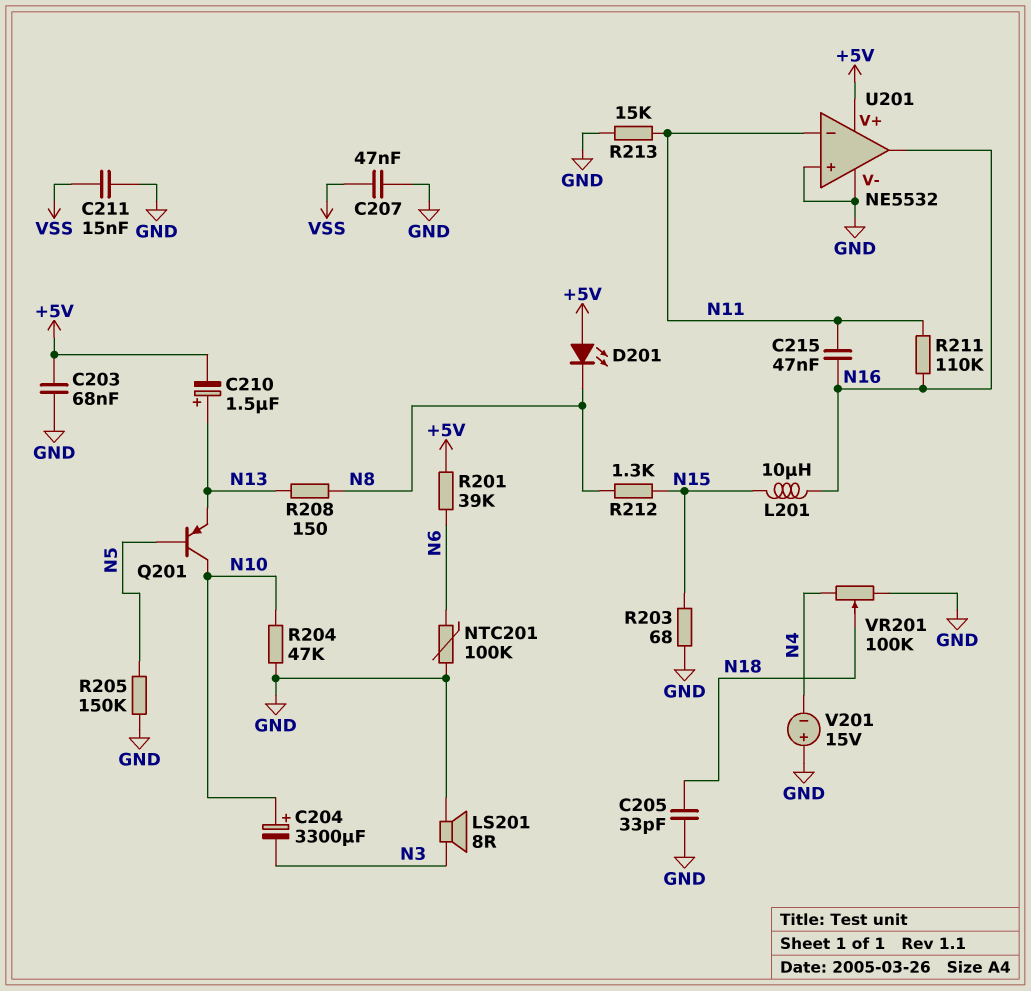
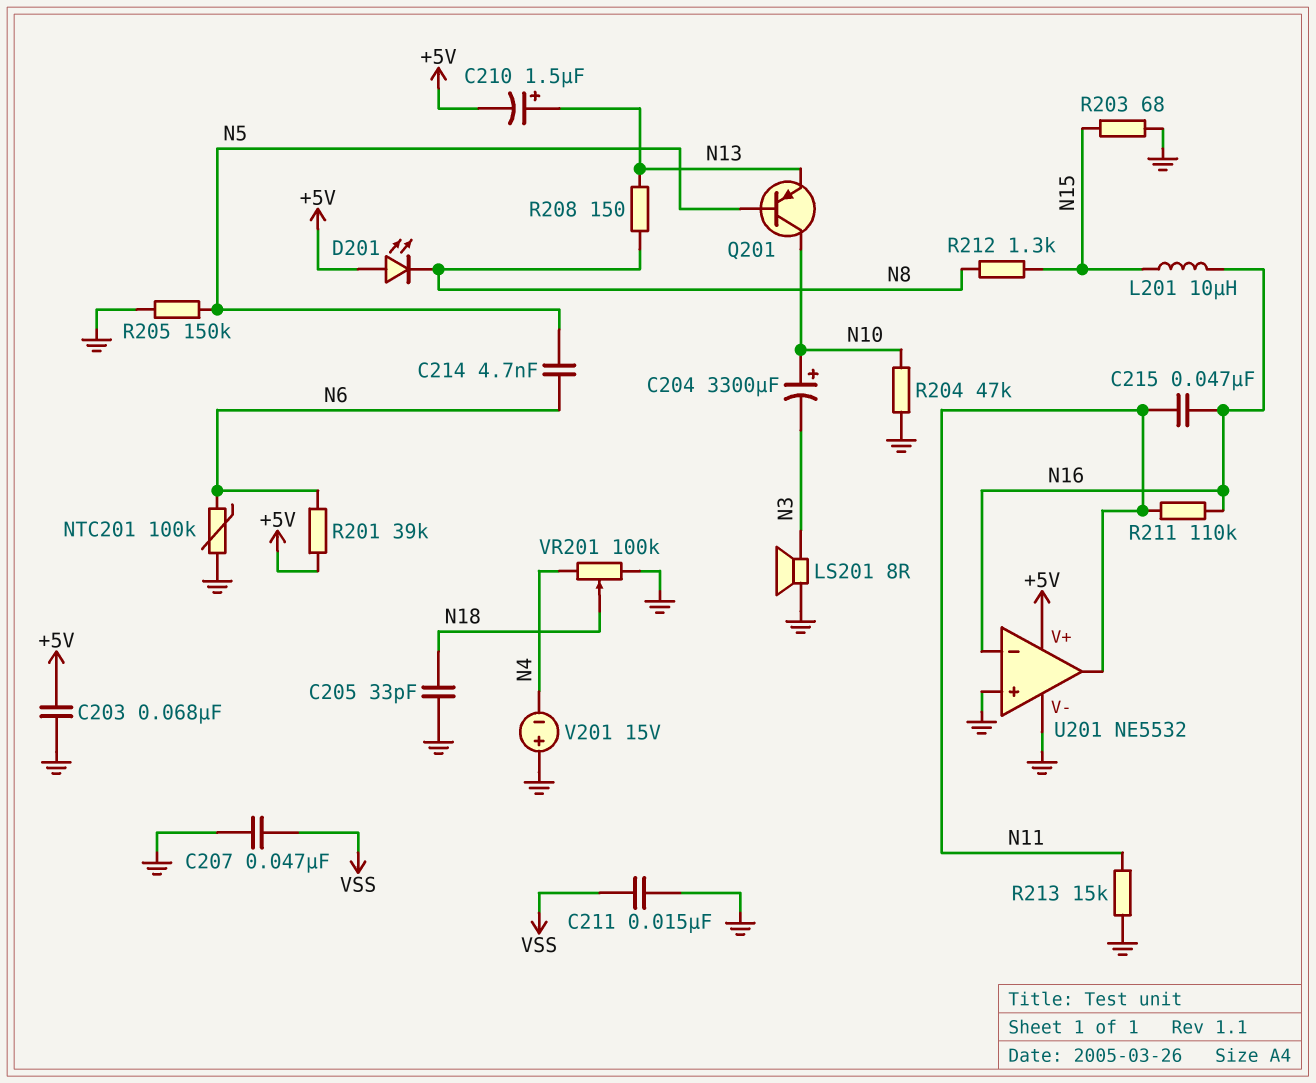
C214: none -> 4.7nF (N5, N6)
U201 pin in-: N11 -> N16
U201 pin out: N16 -> N11

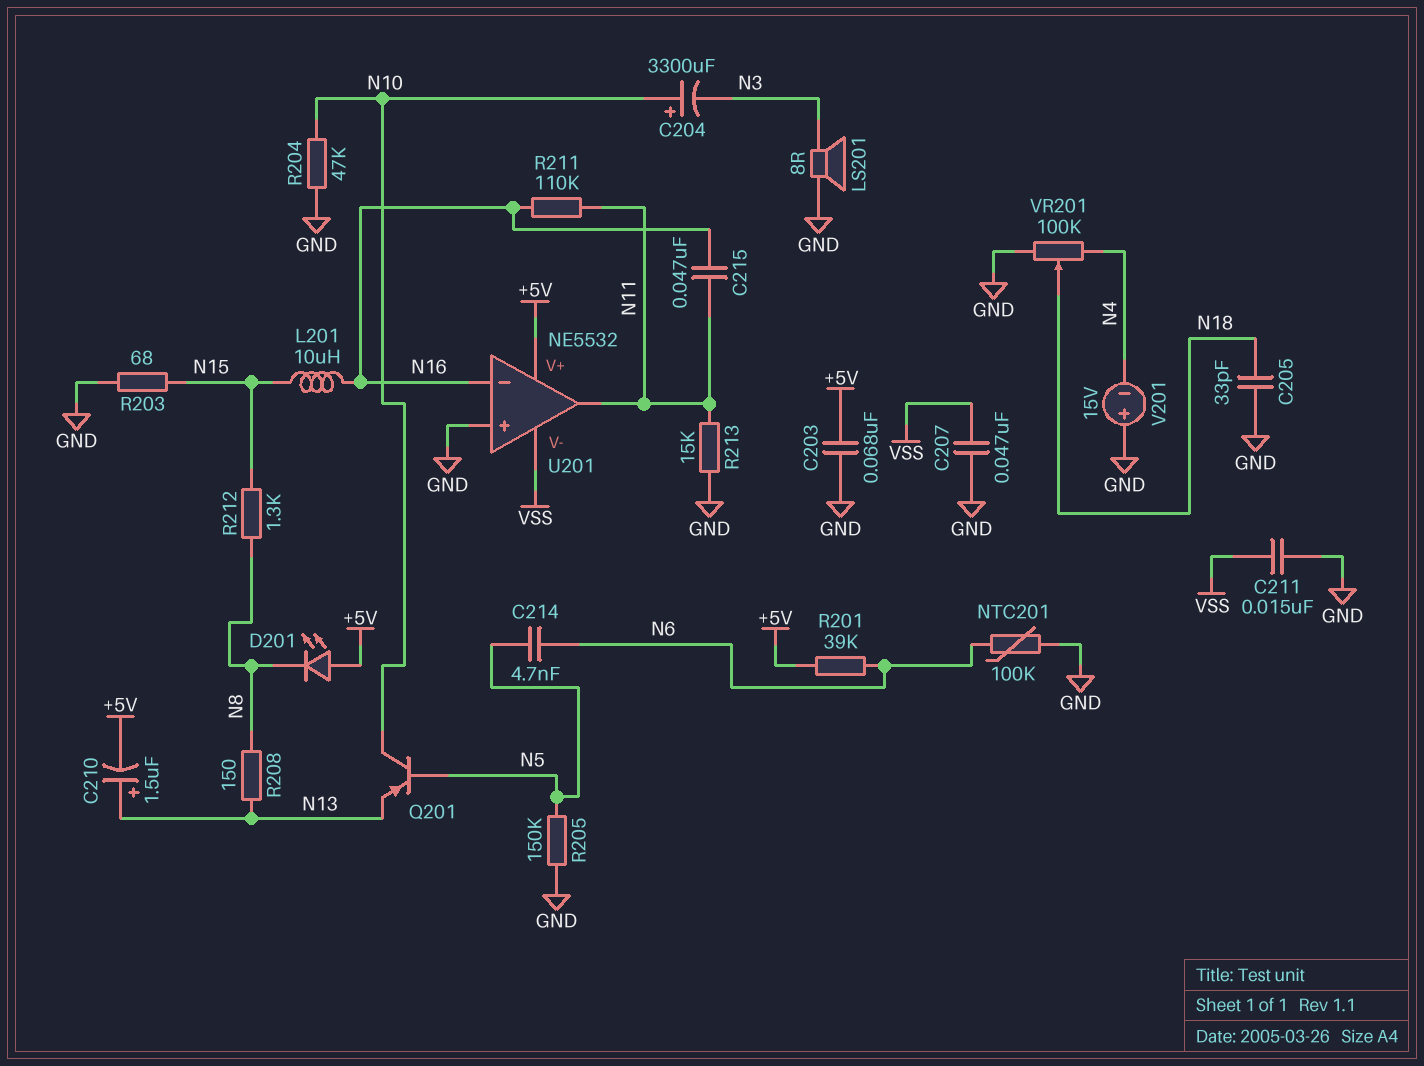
U201 pin V-: GND -> VSS

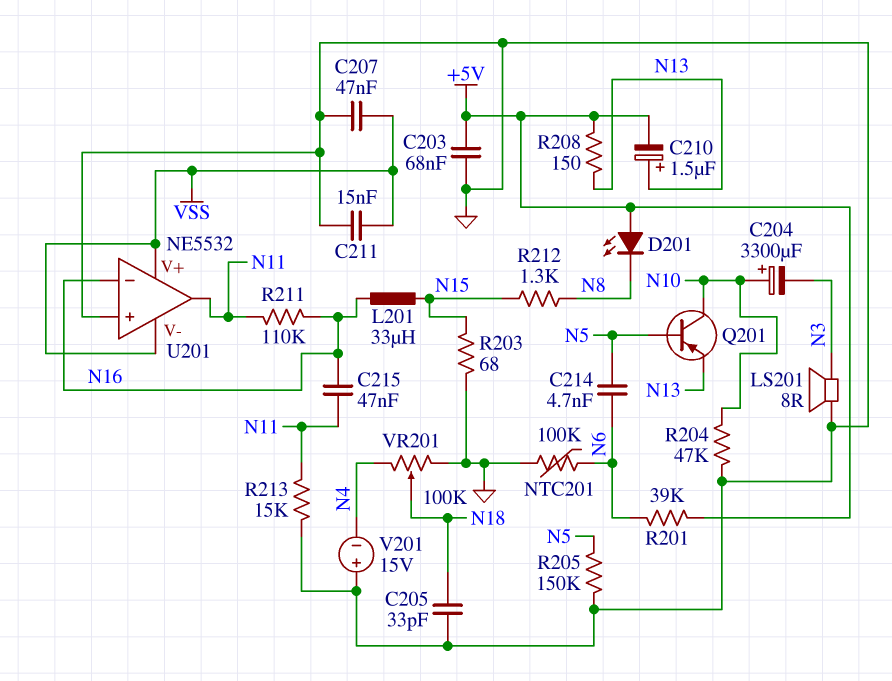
L201: 10uH (N15, N16) -> 33uH (N15, N16)
R208: 150 (N8, N13) -> 150 (+5V, N13)
U201 pin V+: +5V -> VSS

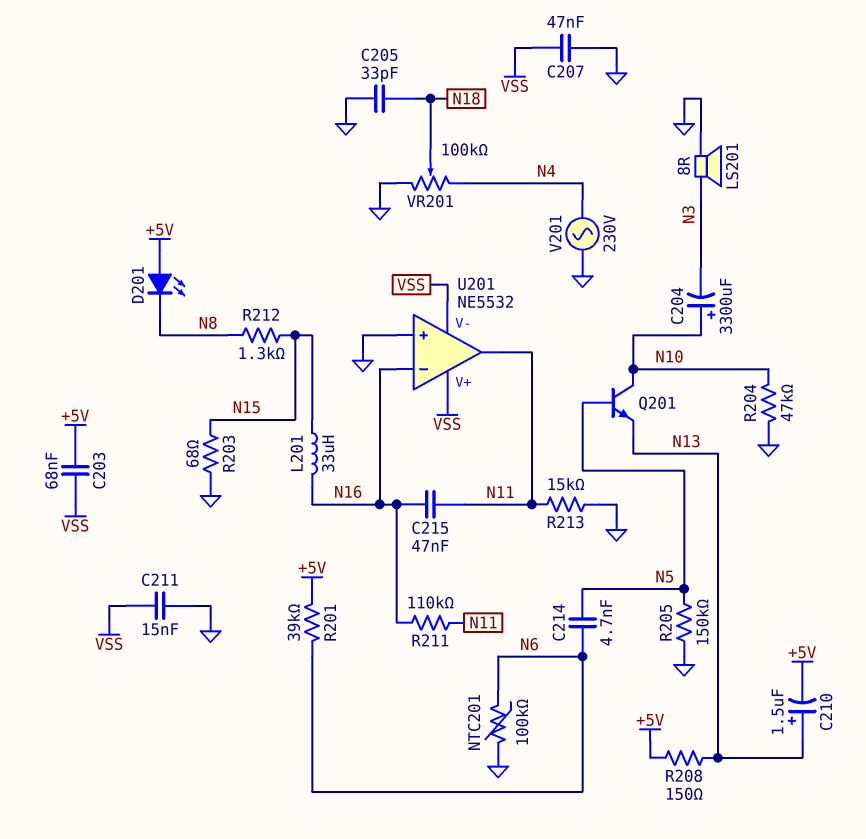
C203: 68nF (+5V, GND) -> 68nF (+5V, VSS)
Q201: PNP (B N5, C N10, E N13) -> NPN (B N5, C N10, E N13)
V201: 15V (plus GND, minus N4) -> AC 230V (GND, N4)

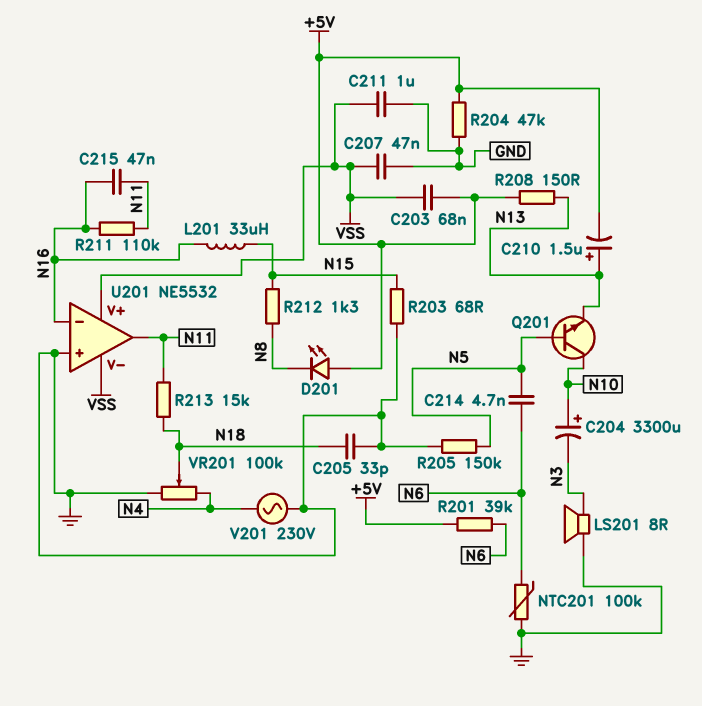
C211: 15nF (GND, VSS) -> 1uF (GND, VSS)
R204: 47k (GND, N10) -> 47k (+5V, GND)
R213: 15k (GND, N11) -> 15k (N11, N18)

